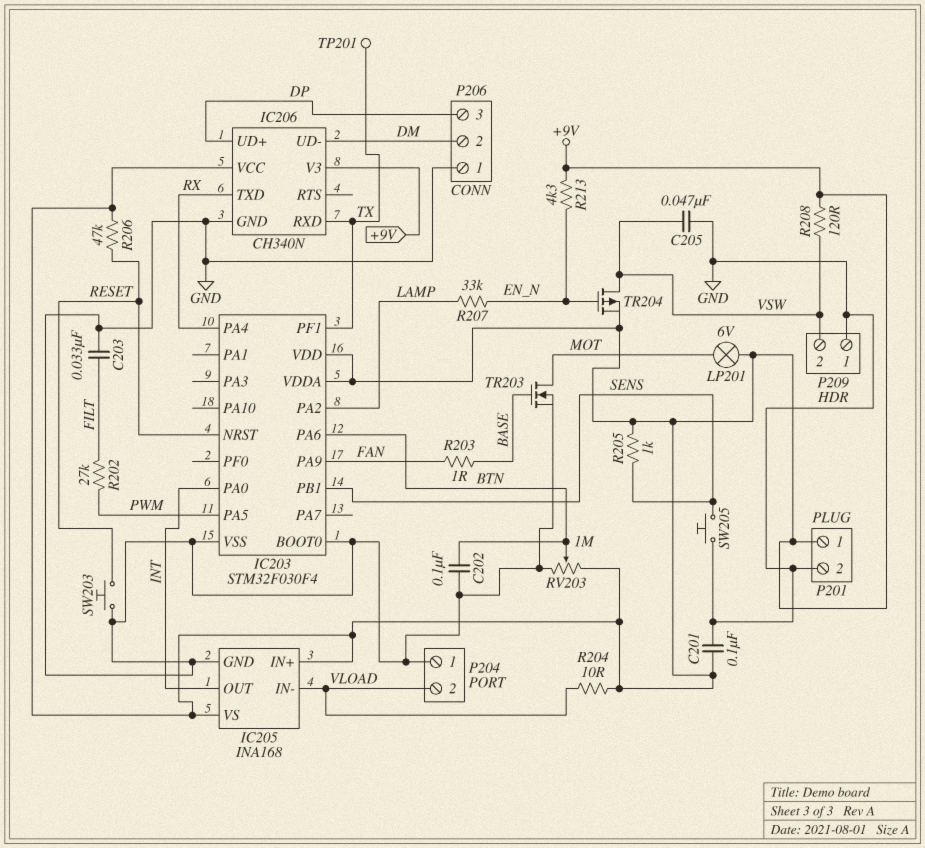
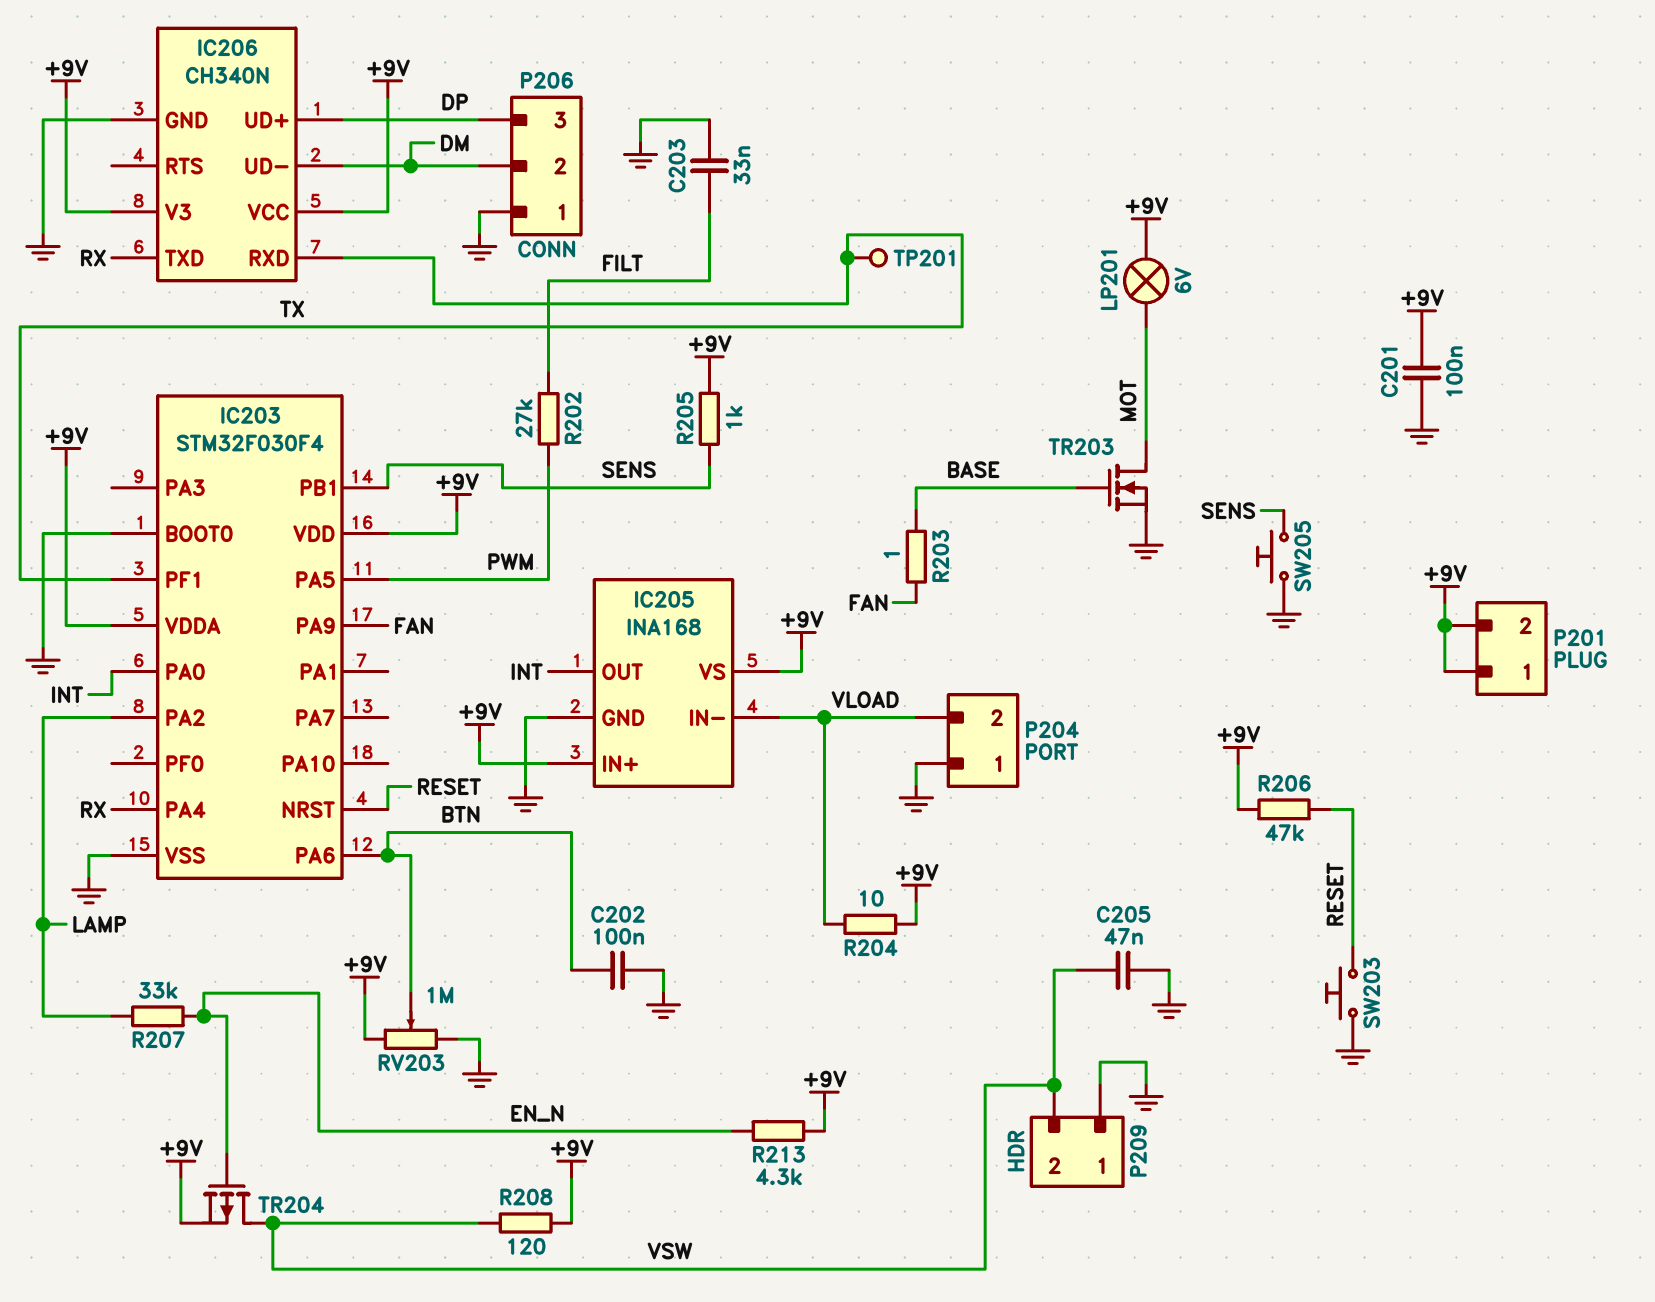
P201 pin 2: GND -> +9V

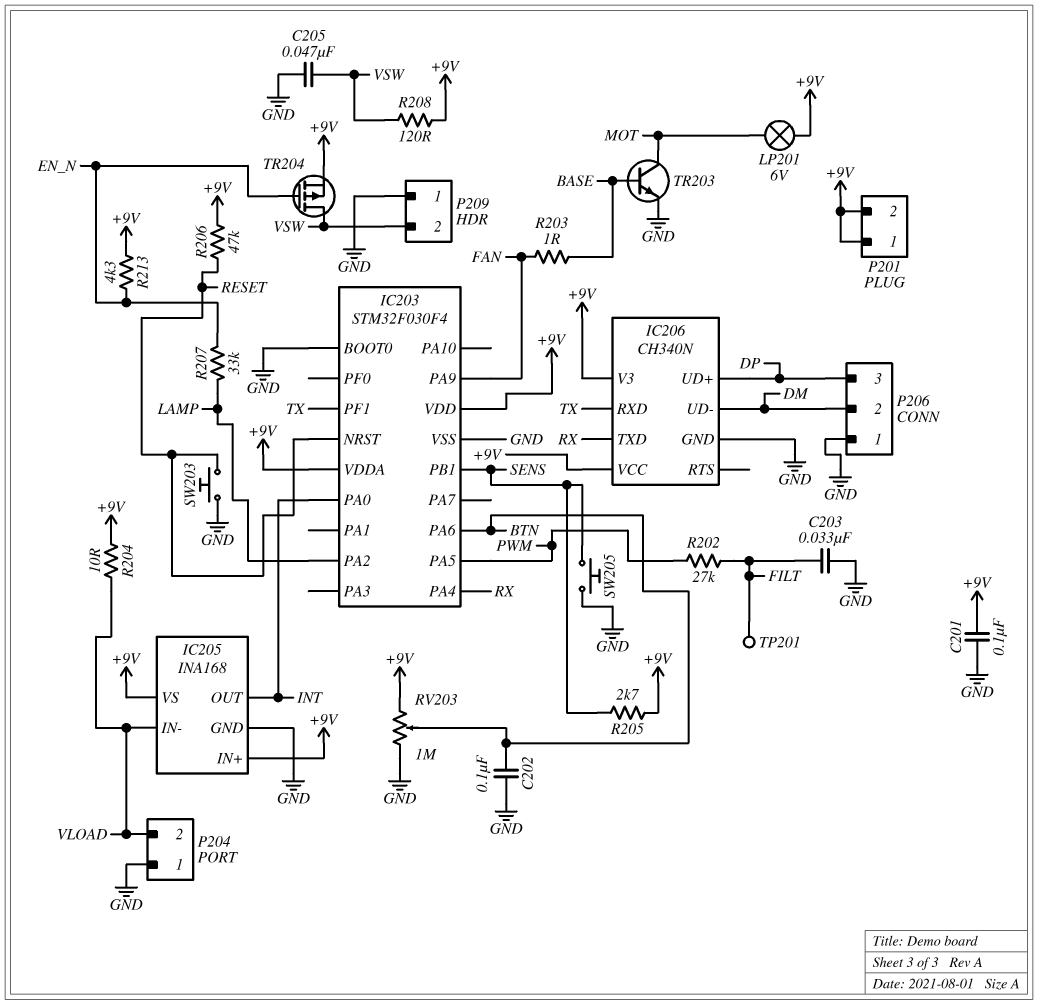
R205: 1k (+9V, SENS) -> 2.7k (+9V, SENS)
TP201: test point (TX) -> test point (FILT)
TR203: NMOS (G BASE, D MOT, S GND) -> NPN (B BASE, C MOT, E GND)

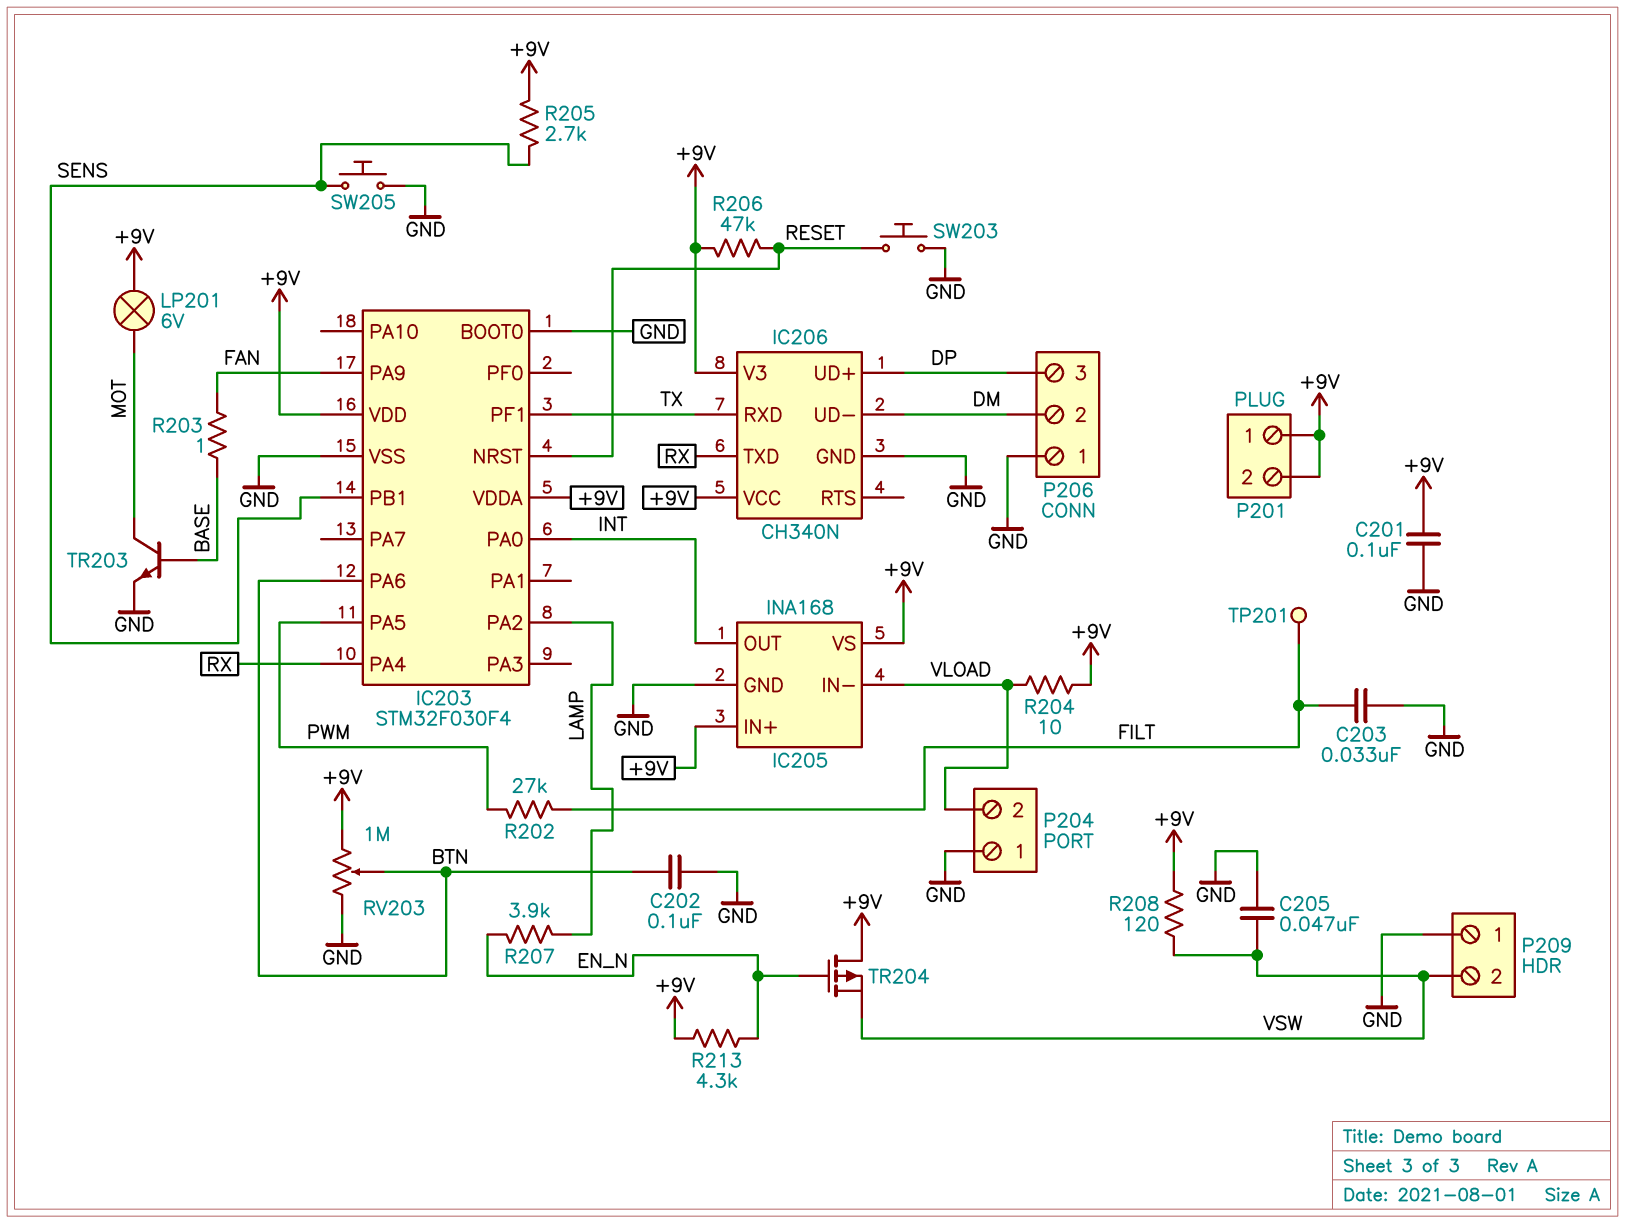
R207: 33k (EN_N, LAMP) -> 3.9k (EN_N, LAMP)
TR204: PMOS (G EN_N, D VSW, S +9V) -> PMOS (G EN_N, D +9V, S VSW)

